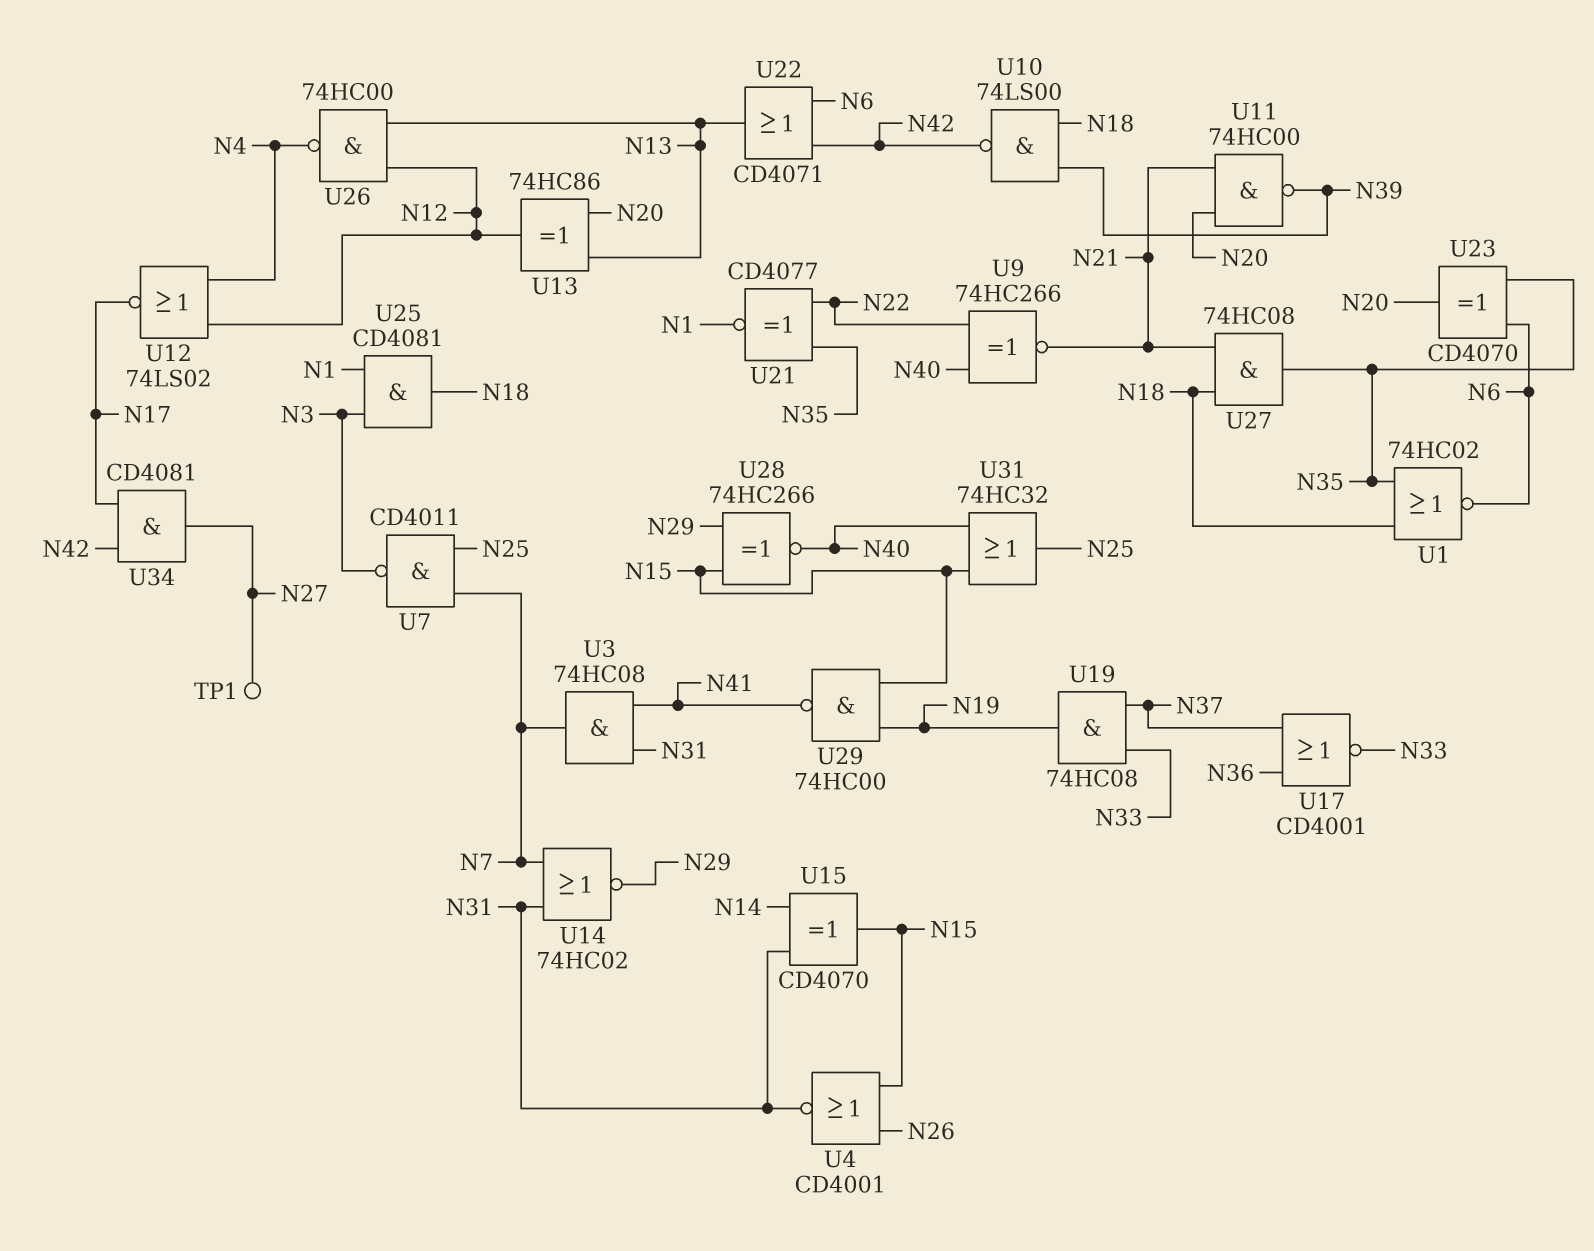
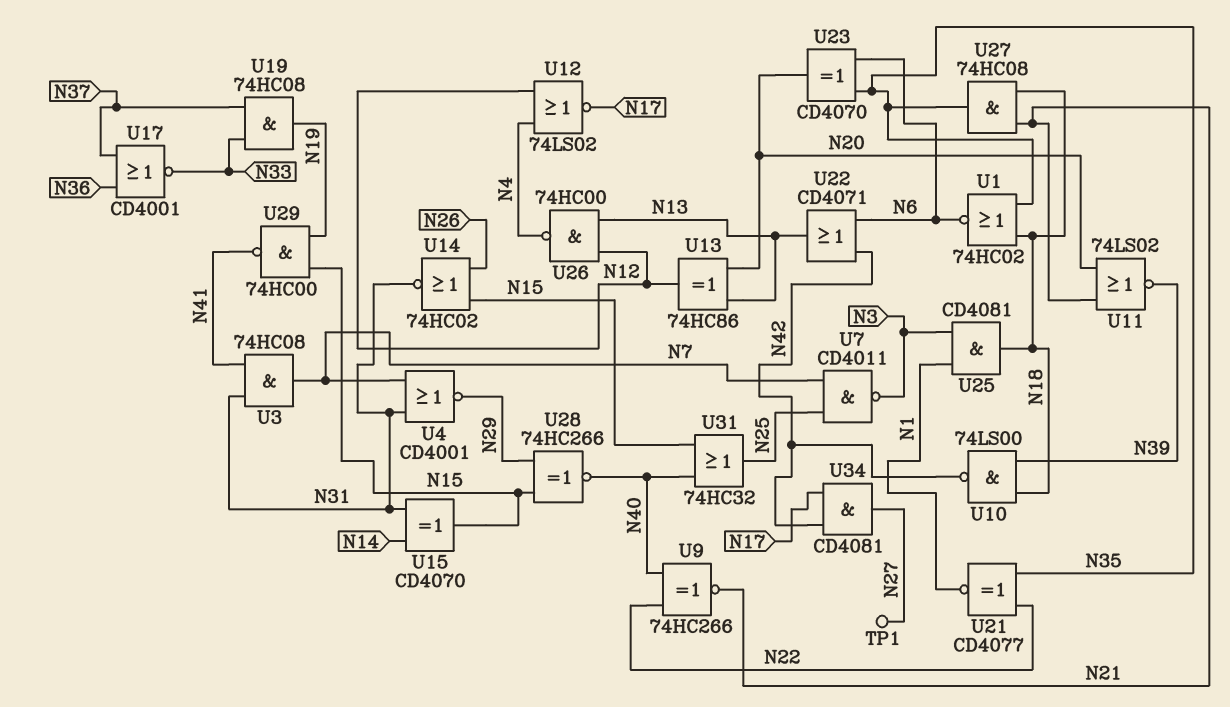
U4: NOR CD4001 (in N15, in N26, out N31) -> NOR CD4001 (in N7, in N31, out N29)
U11: NAND 74HC00 (in N20, in N21, out N39) -> NOR 74LS02 (in N20, in N21, out N39)
U14: NOR 74HC02 (in N7, in N31, out N29) -> NOR 74HC02 (in N15, in N26, out N31)

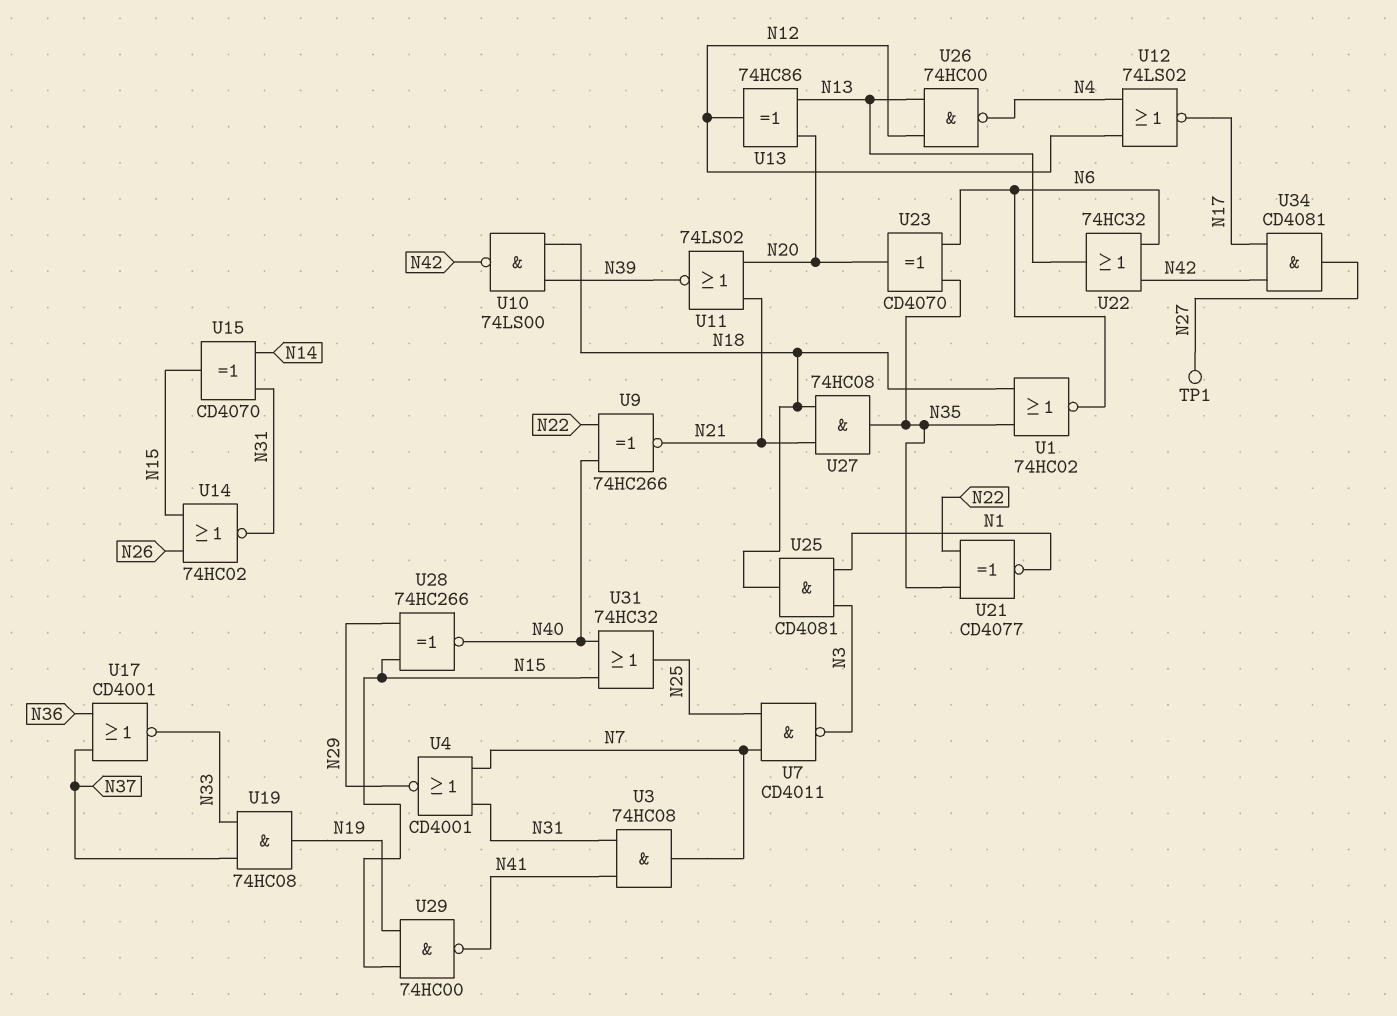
U22: OR CD4071 (in N6, in N42, out N13) -> OR 74HC32 (in N6, in N42, out N13)

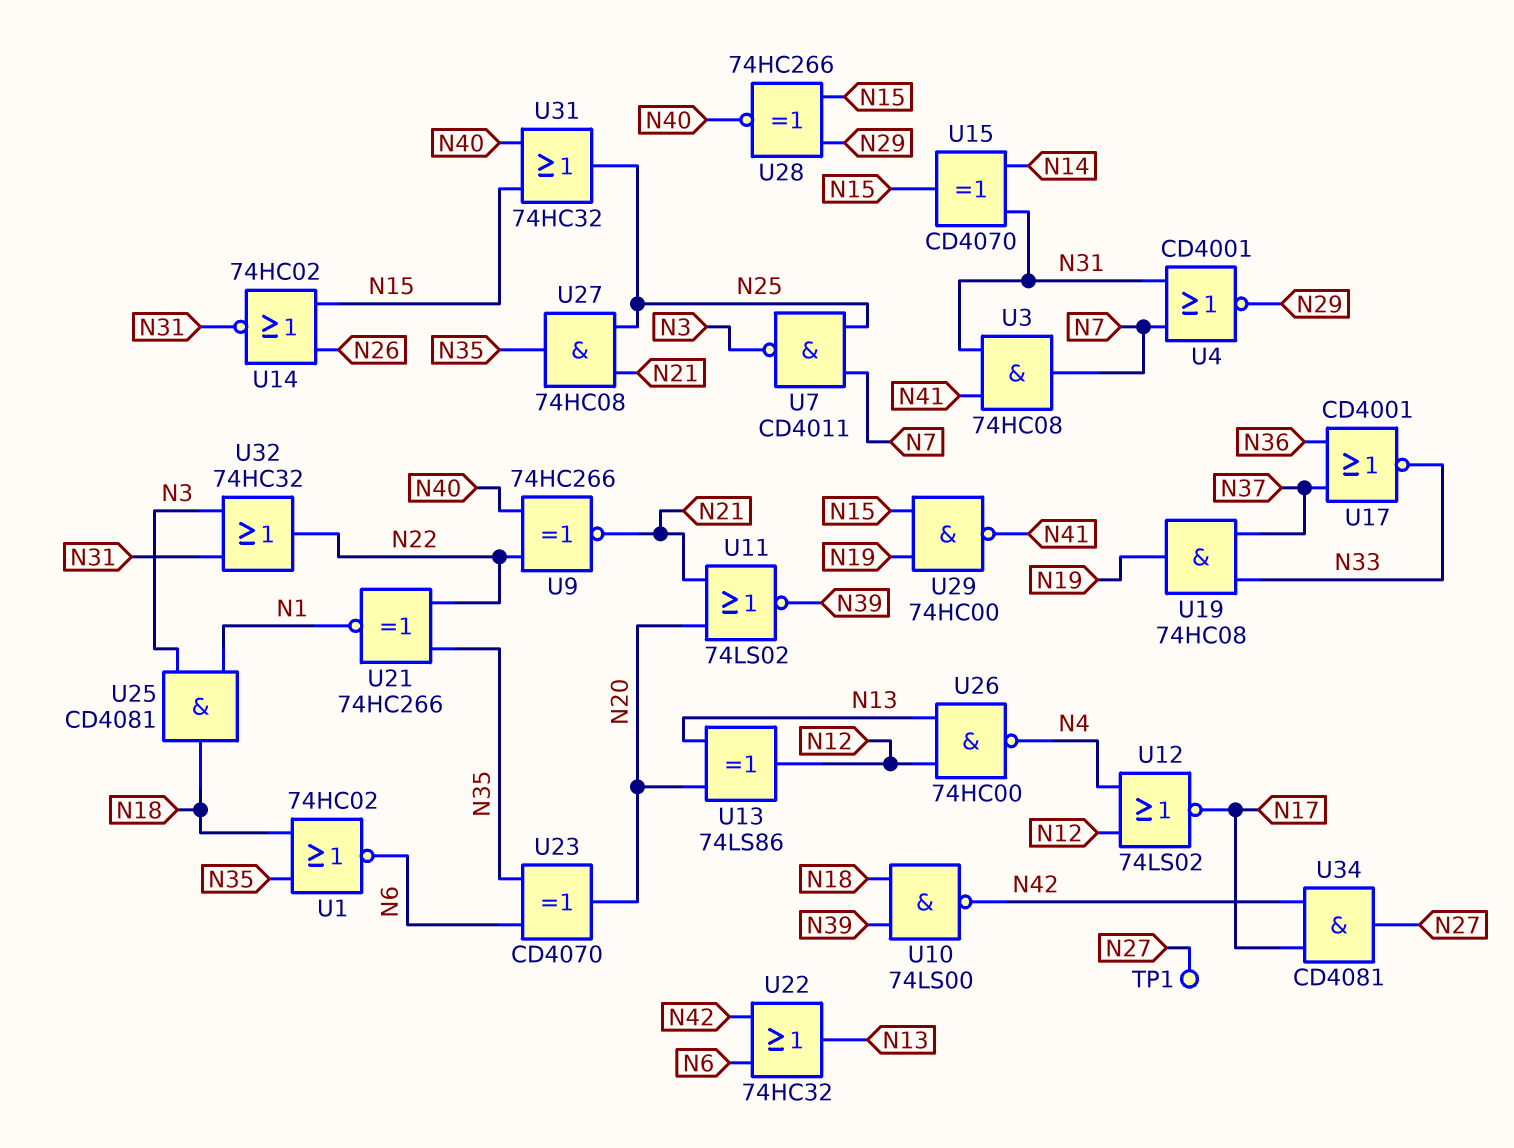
U13: XOR 74HC86 (in N13, in N20, out N12) -> XOR 74LS86 (in N13, in N20, out N12)
U21: XNOR CD4077 (in N22, in N35, out N1) -> XNOR 74HC266 (in N22, in N35, out N1)
U27: AND 74HC08 (in N18, in N21, out N35) -> AND 74HC08 (in N21, in N25, out N35)
U32: none -> OR 74HC32 (in N3, in N31, out N22)

